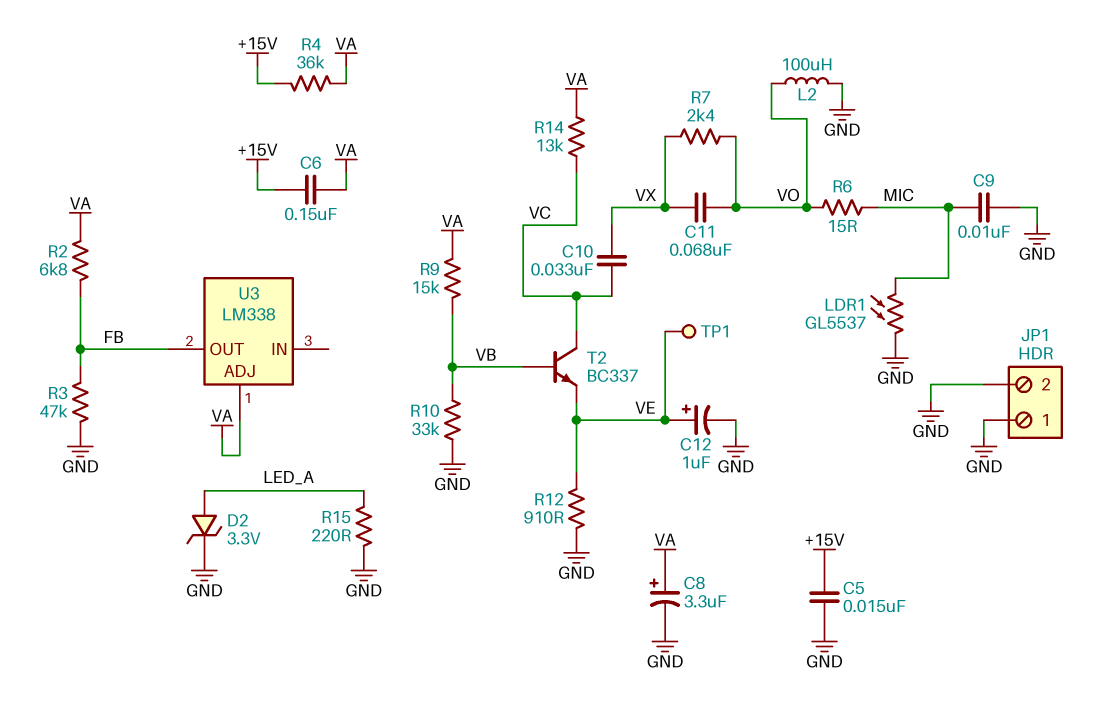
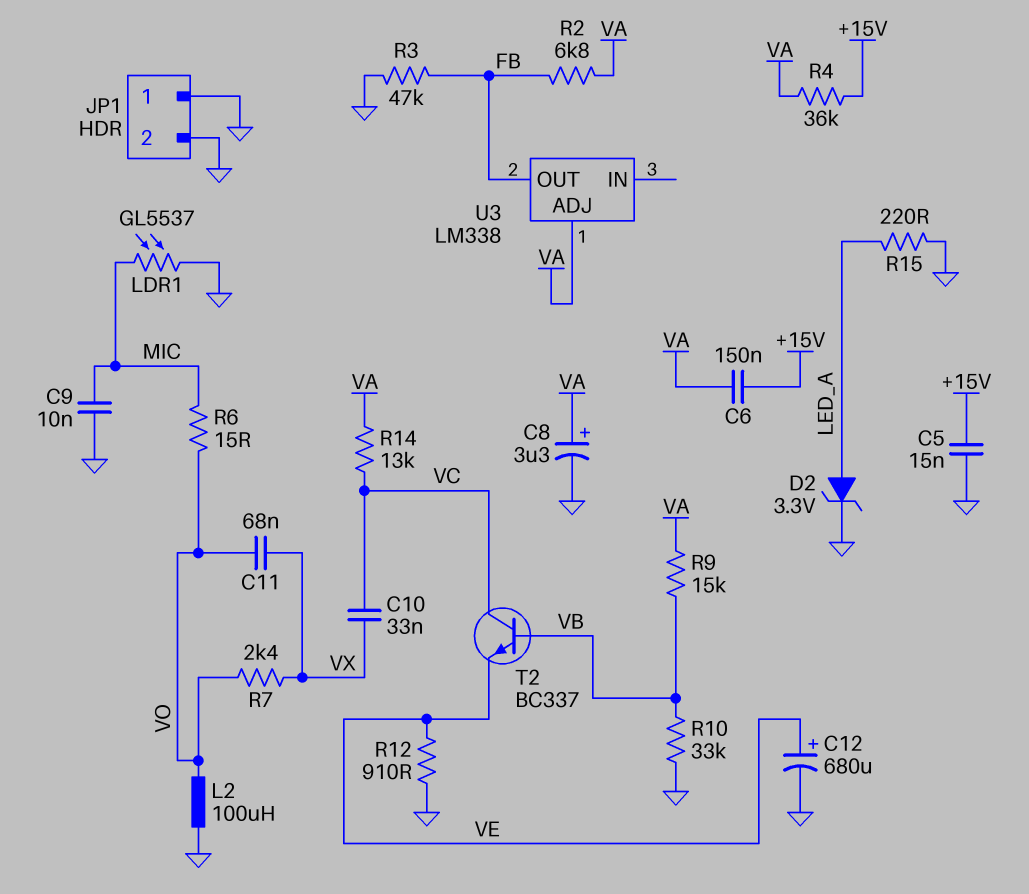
C12: 1uF (plus VE, minus GND) -> 680uF (plus VE, minus GND)
TP1: test point (VE) -> none

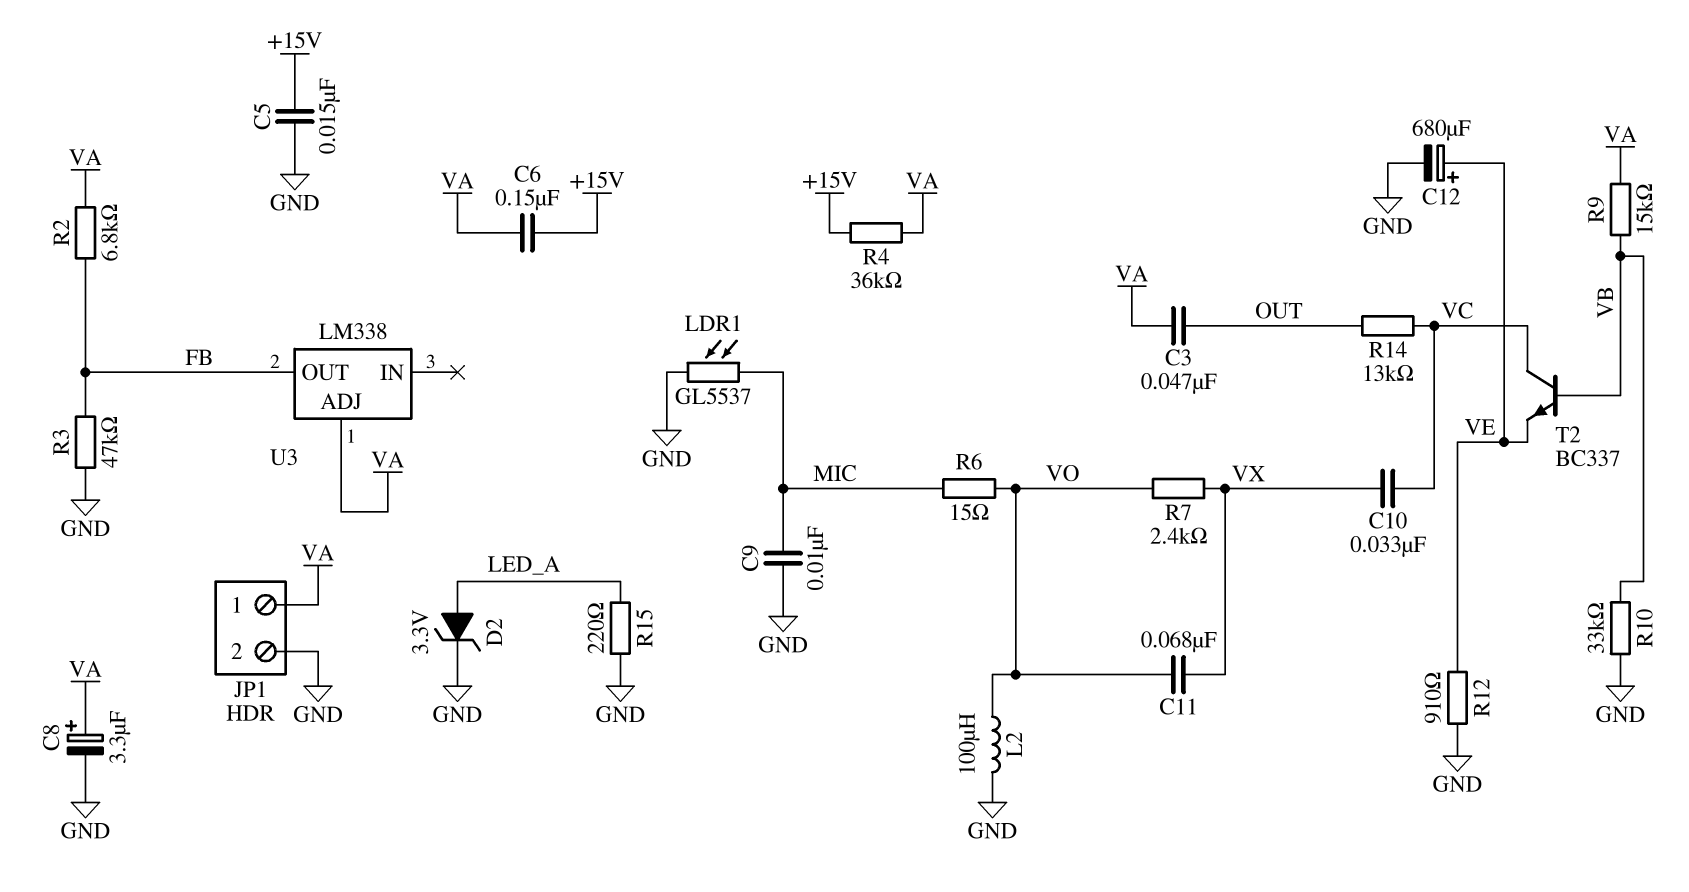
C3: none -> 47nF (OUT, VA)
JP1 pin 1: GND -> VA
R14: 13k (VA, VC) -> 13k (OUT, VC)

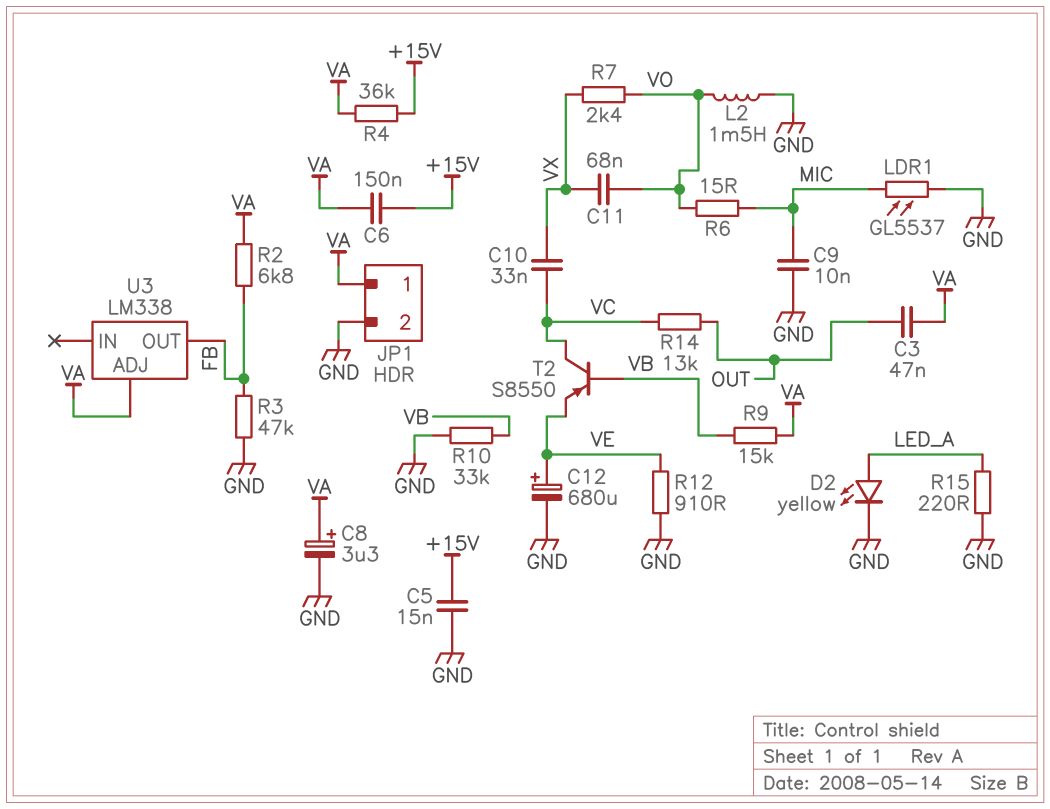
D2: zener 3.3V (A LED_A, K GND) -> LED yellow (A LED_A, K GND)
L2: 100uH (GND, VO) -> 1.5mH (GND, VO)
T2: NPN BC337 (B VB, C VC, E VE) -> PNP S8550 (B VB, C VC, E VE)

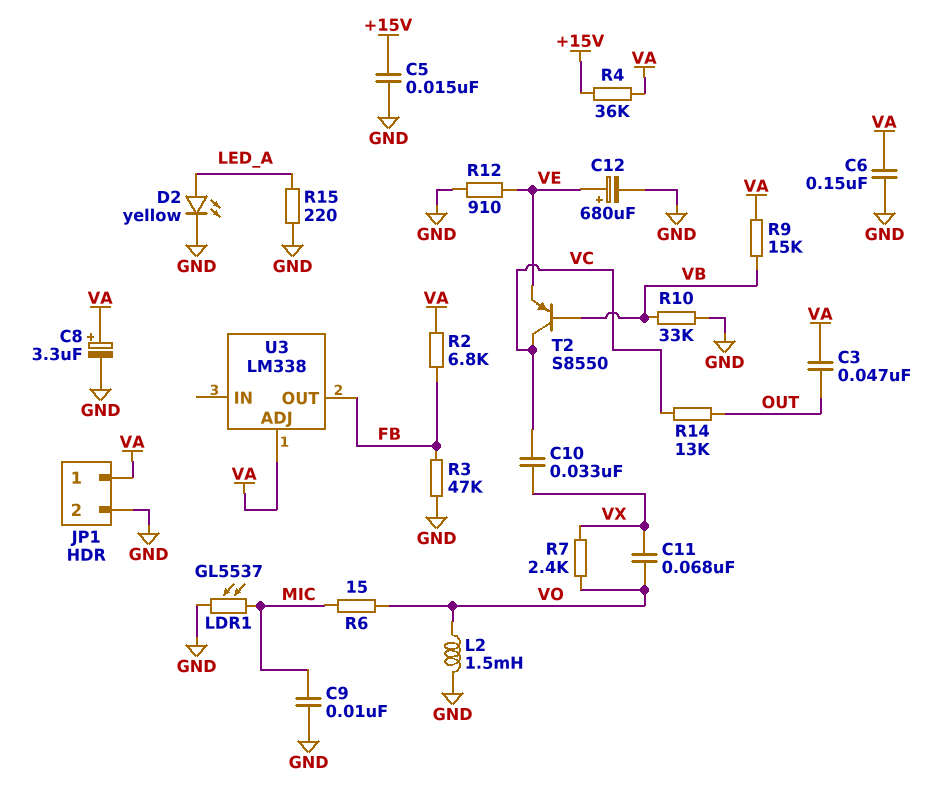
C6: 150nF (+15V, VA) -> 150nF (GND, VA)

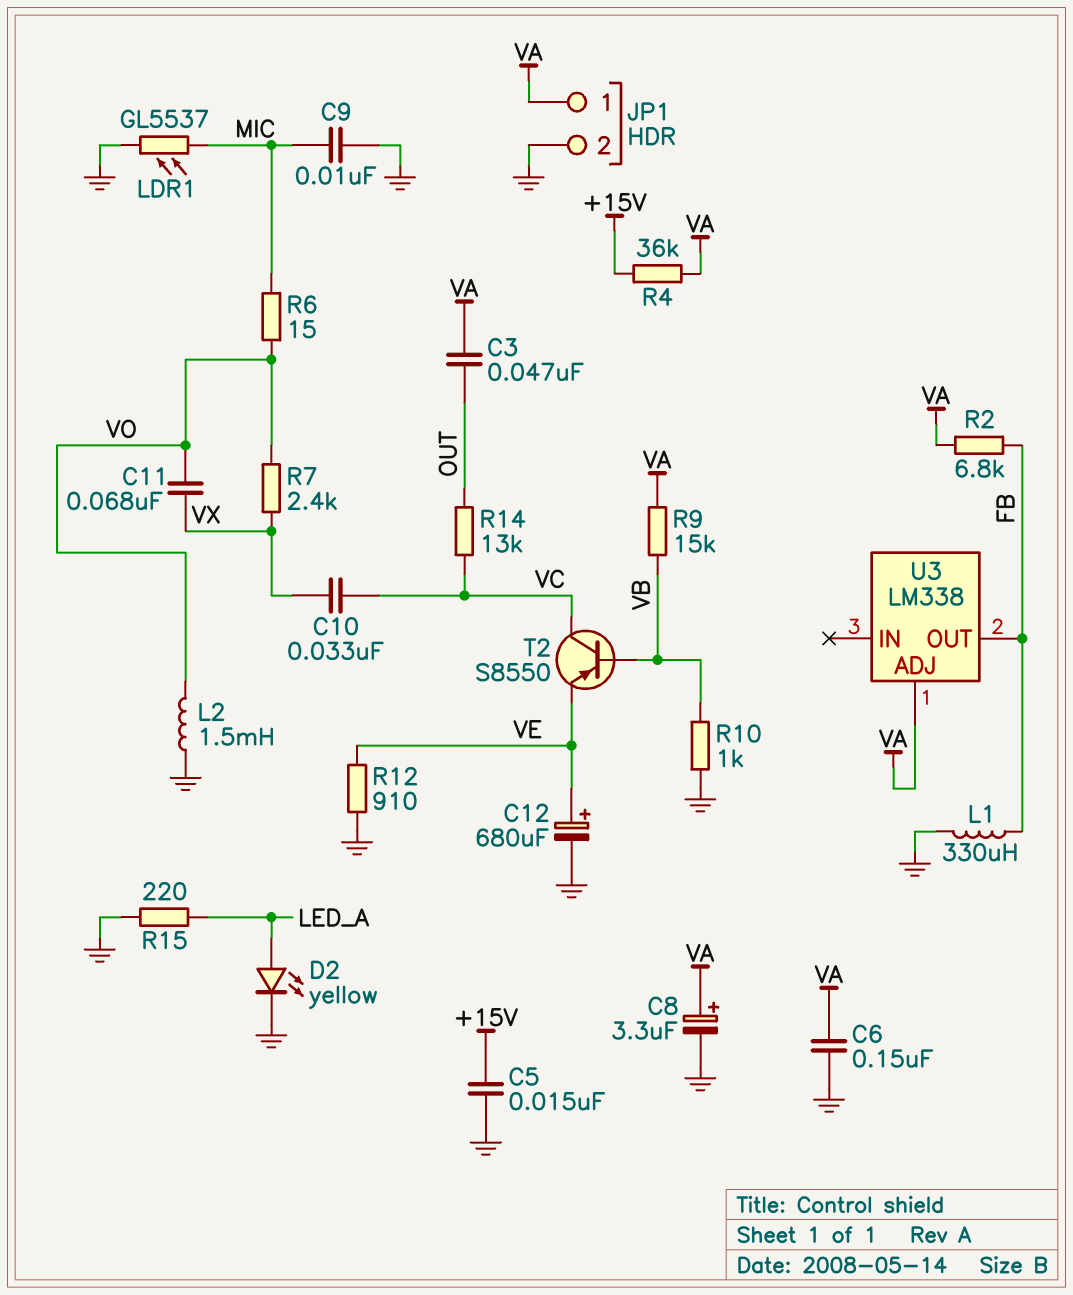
L1: none -> 330uH (FB, GND)
R3: 47k (FB, GND) -> none
R10: 33k (GND, VB) -> 1k (GND, VB)

